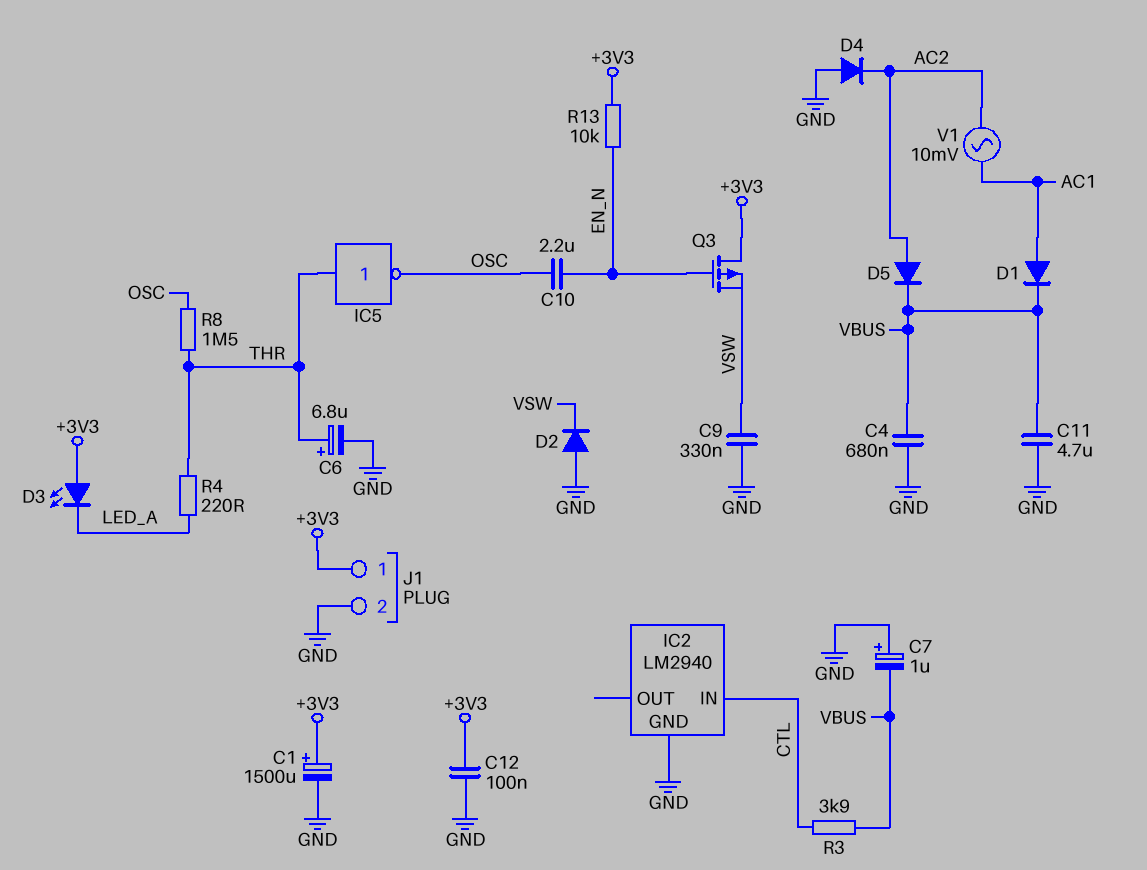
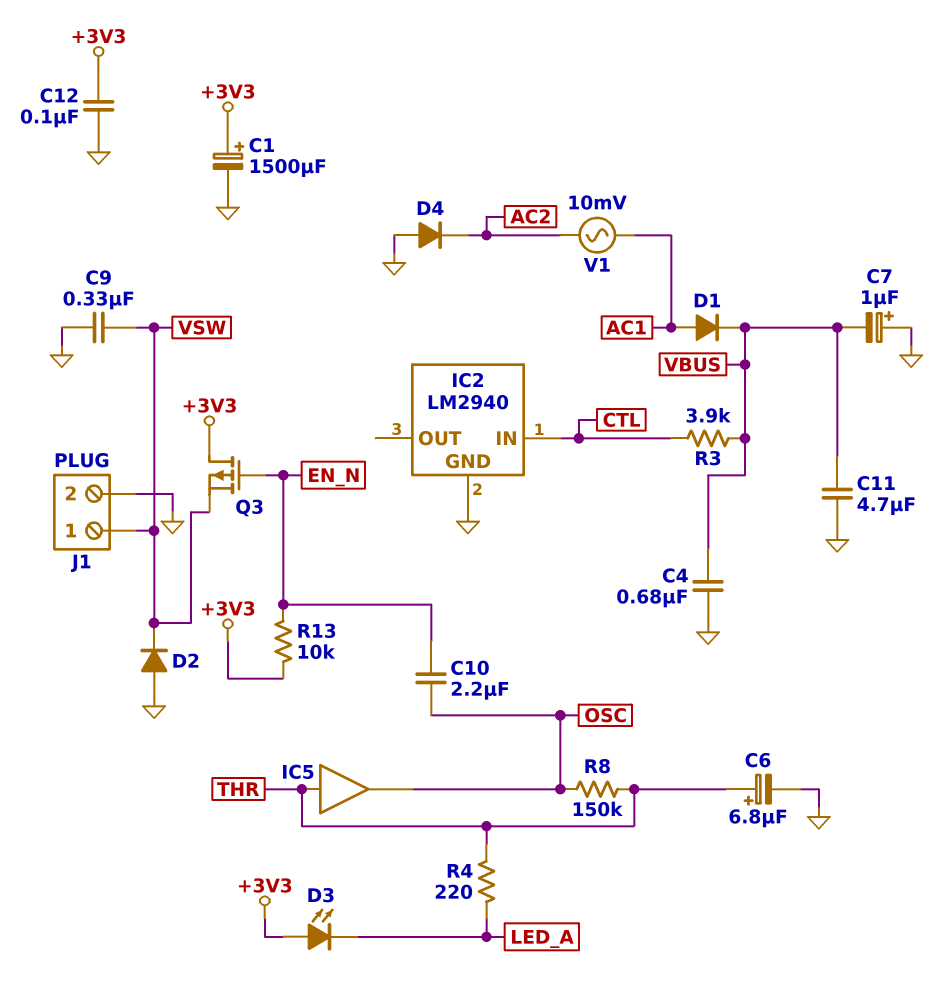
D5: diode (A AC2, K VBUS) -> none
IC5: NOT (in THR, out OSC) -> buffer (in THR, out OSC)
J1 pin 1: +3V3 -> VSW
R8: 1.5M (OSC, THR) -> 150k (OSC, THR)

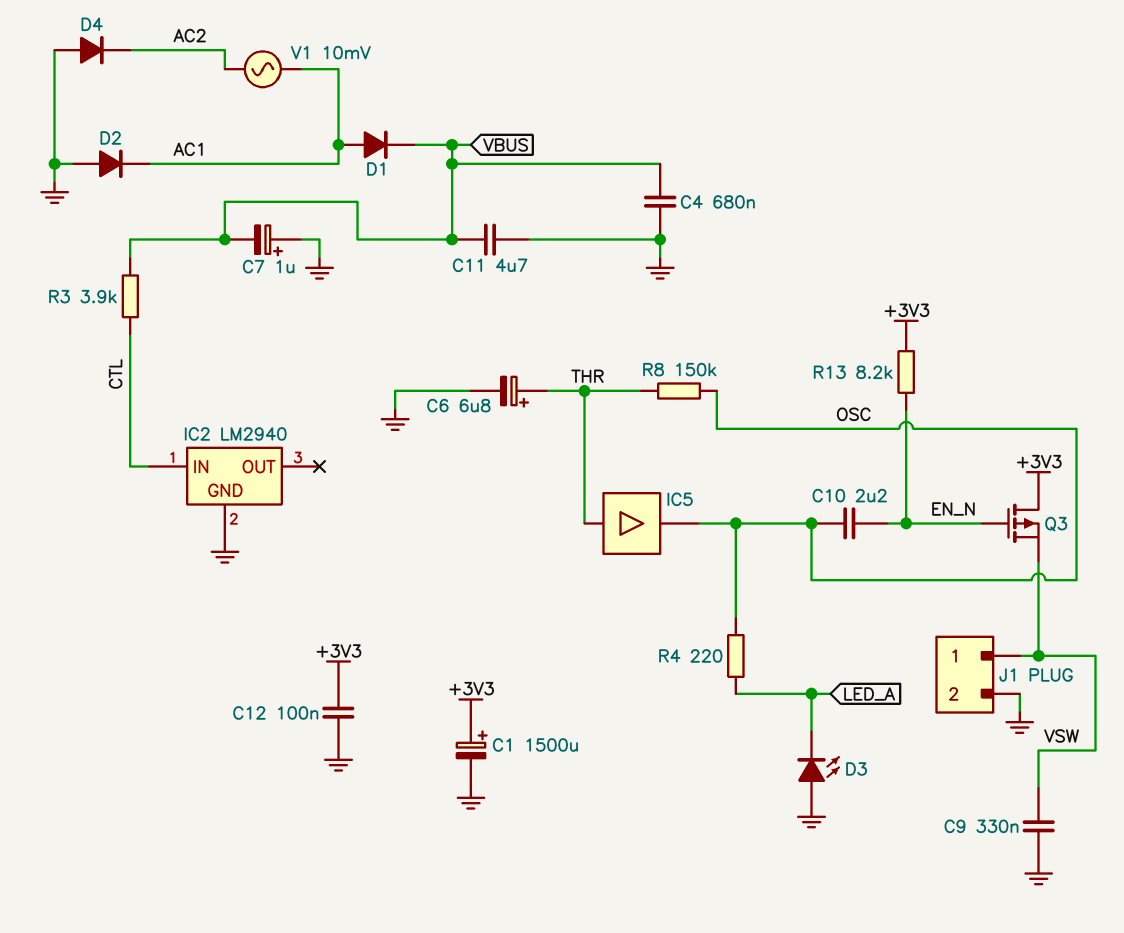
D2: diode (A GND, K VSW) -> diode (A GND, K AC1)
D3: LED (A +3V3, K LED_A) -> LED (A GND, K LED_A)
R4: 220 (LED_A, THR) -> 220 (LED_A, OSC)
R13: 10k (+3V3, EN_N) -> 8.2k (+3V3, EN_N)

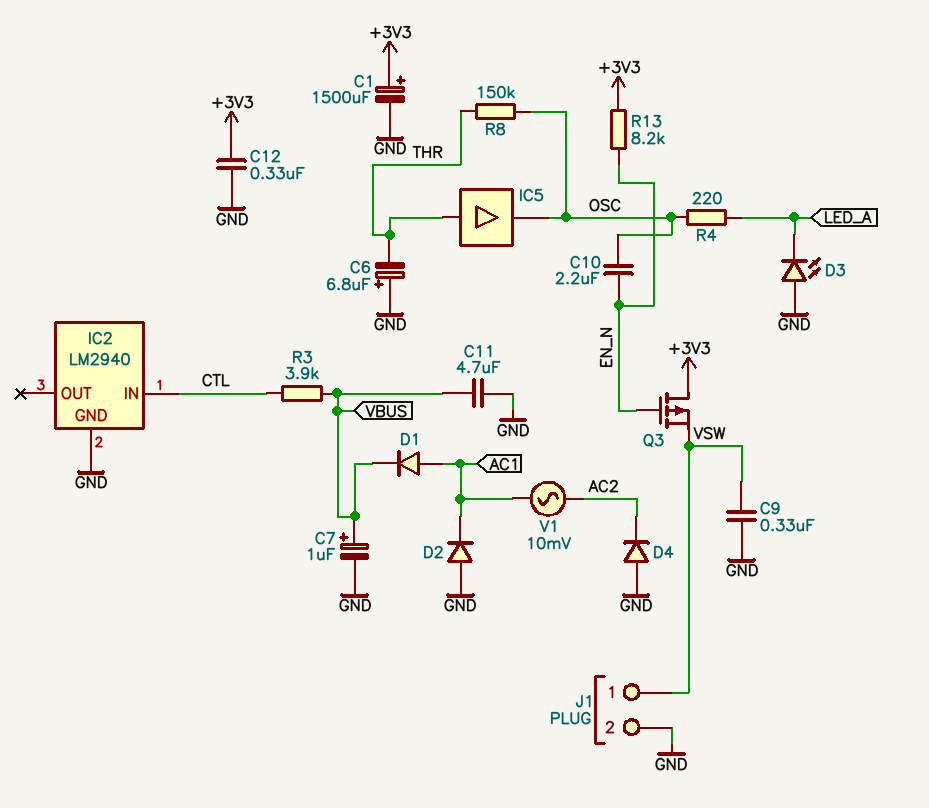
C4: 680nF (GND, VBUS) -> none
C6: 6.8uF (plus THR, minus GND) -> 6.8uF (plus GND, minus THR)
C7: 1uF (plus GND, minus VBUS) -> 1uF (plus VBUS, minus GND)
C12: 100nF (+3V3, GND) -> 330nF (+3V3, GND)

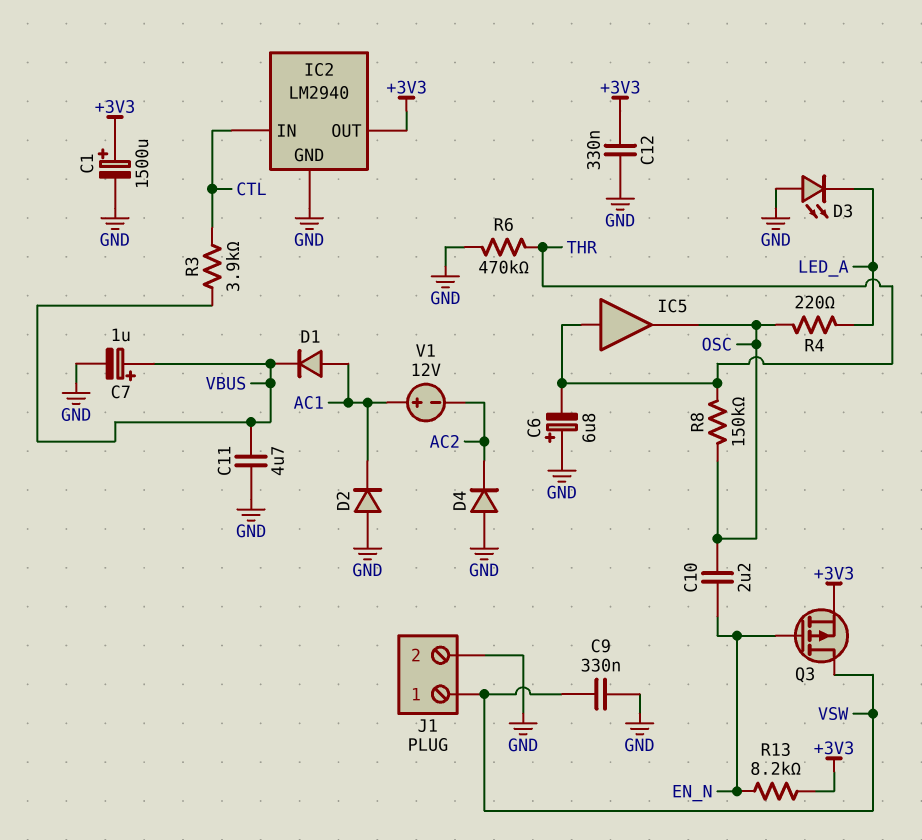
IC2 pin OUT: none -> +3V3
Q3: PMOS (G EN_N, D +3V3, S VSW) -> PMOS (G EN_N, D VSW, S +3V3)
R6: none -> 470k (GND, THR)
V1: AC 10mV (AC1, AC2) -> 12V (plus AC1, minus AC2)

